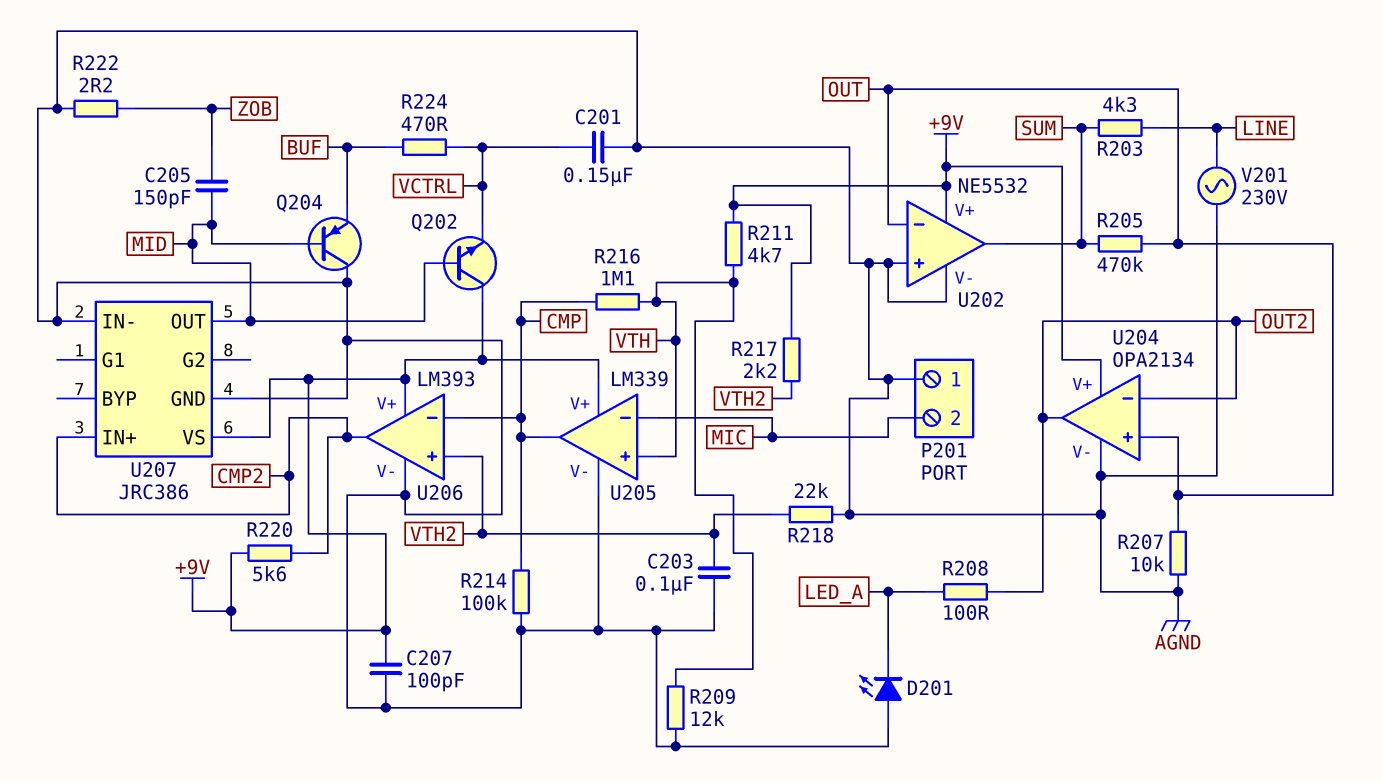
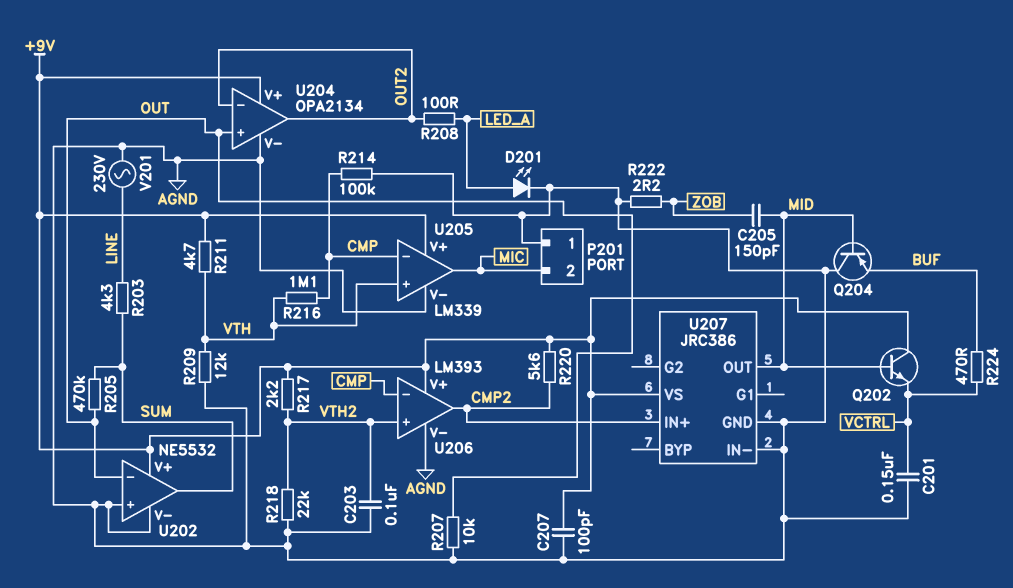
D201: LED (A AGND, K LED_A) -> LED (A LED_A, K AGND)
U205 pin in-: MIC -> CMP
U205 pin out: CMP -> MIC

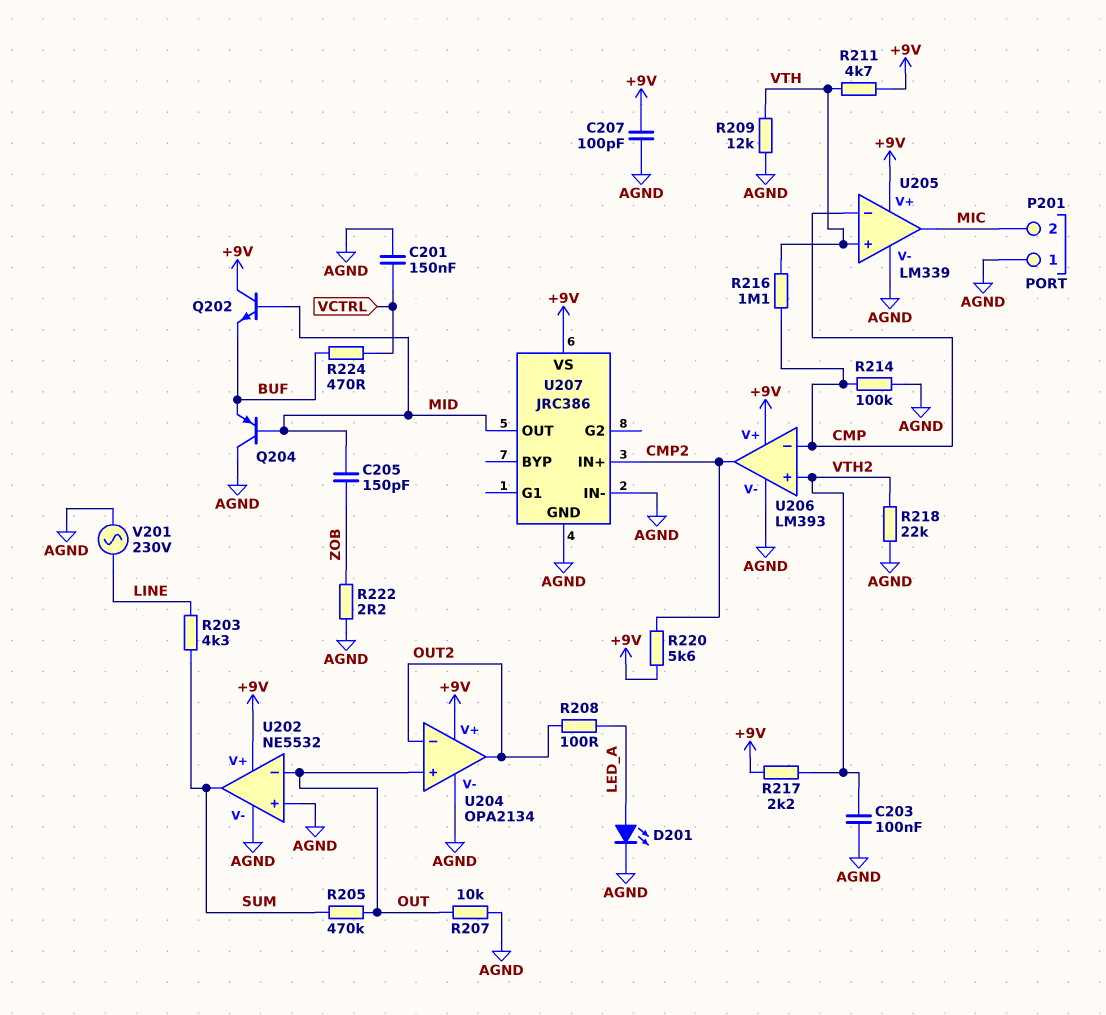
Q202: NPN (B MID, C +9V, E VCTRL) -> NPN (B MID, C +9V, E BUF)

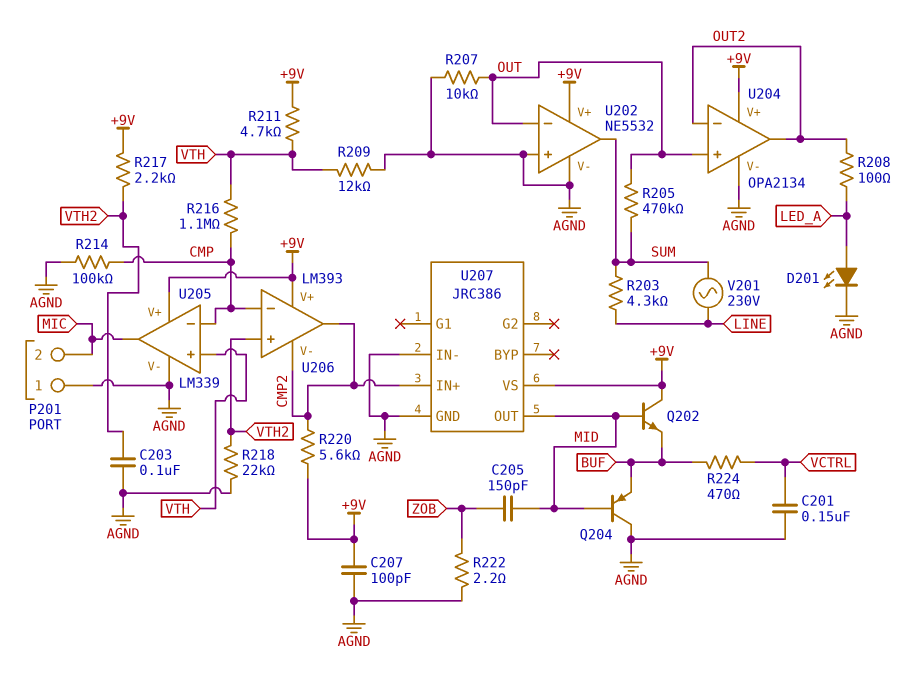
U206 pin V-: AGND -> CMP2
V201: AC 230V (AGND, LINE) -> AC 230V (LINE, SUM)

